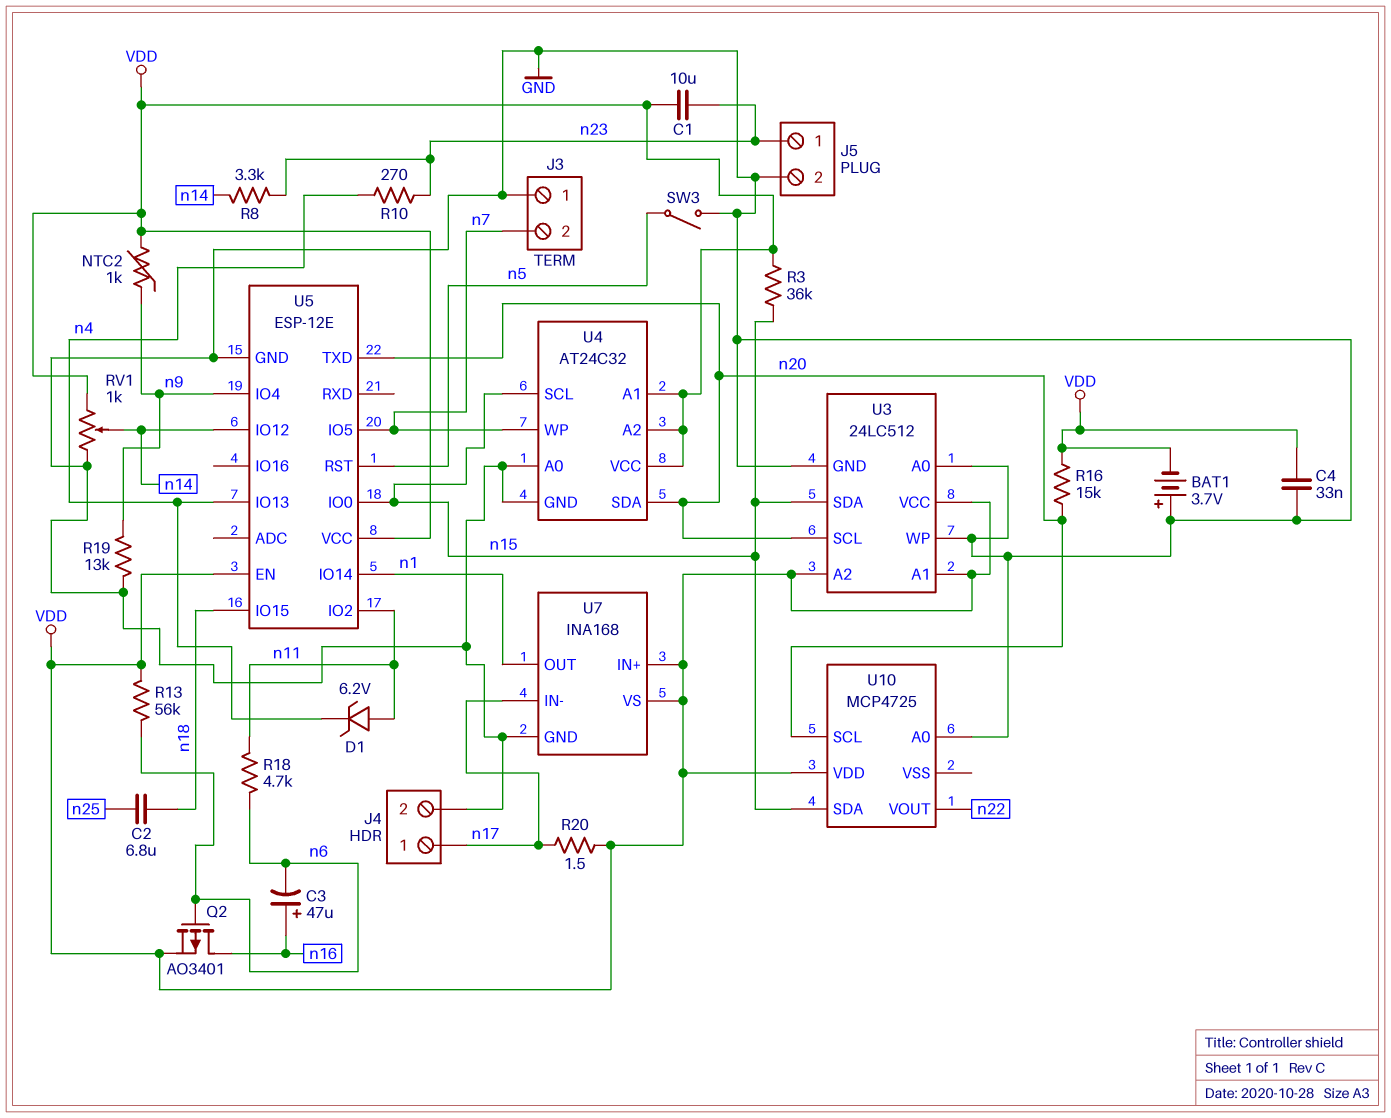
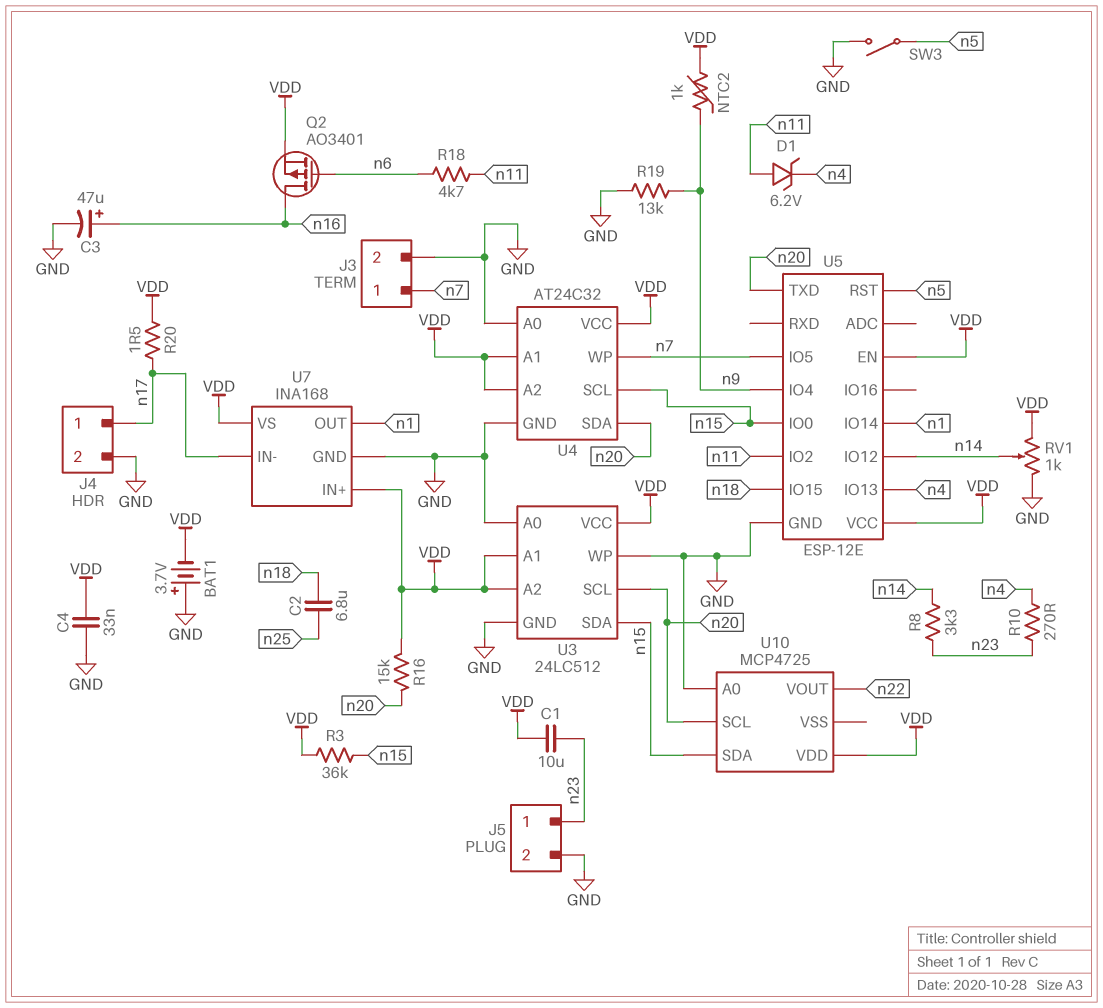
C3: 47uF (plus n16, minus n6) -> 47uF (plus n16, minus GND)
J3 pin 1: GND -> n7
J3 pin 2: n7 -> GND
R13: 56k (VDD, n6) -> none

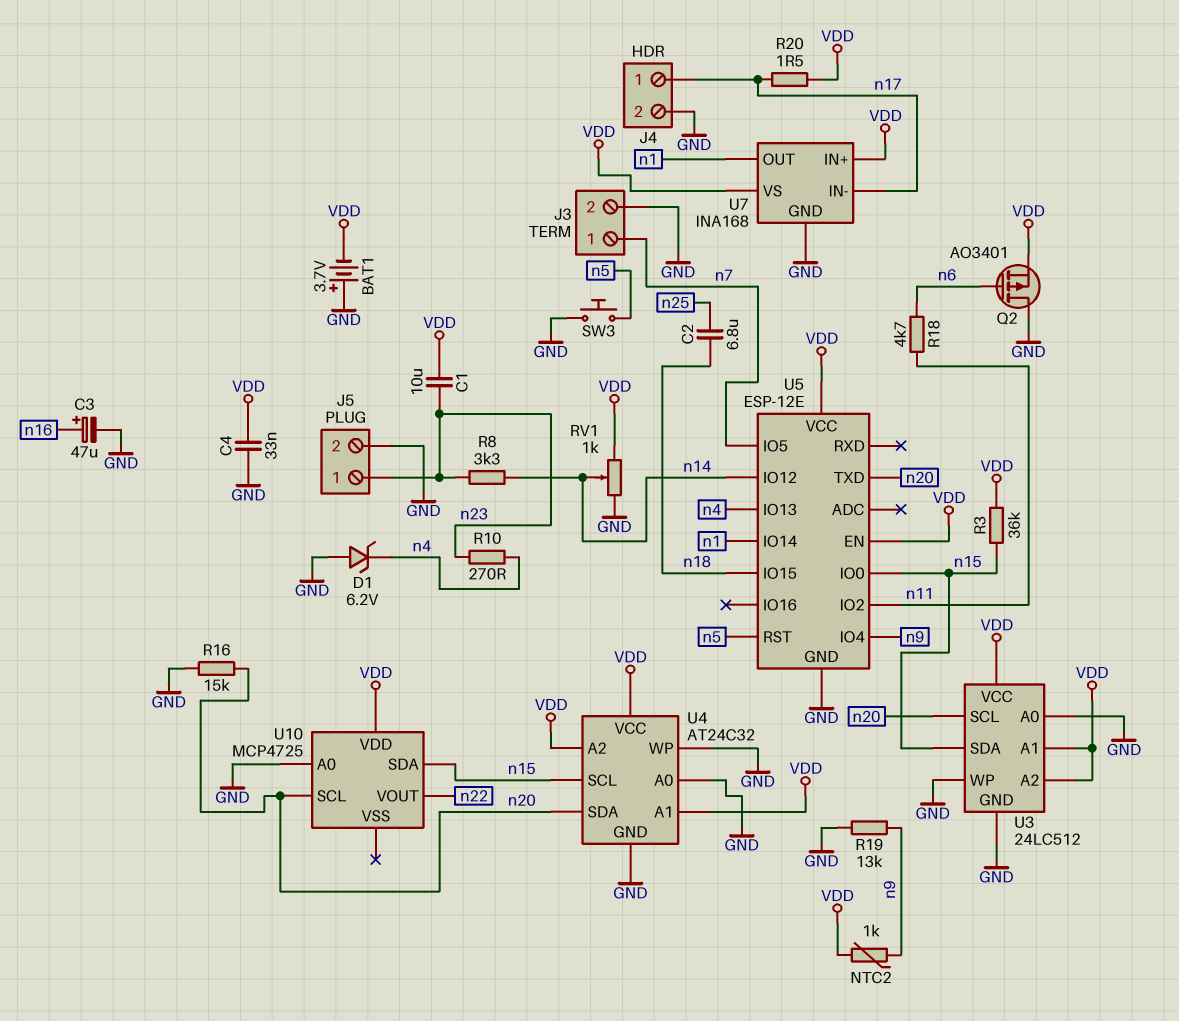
D1: zener 6.2V (A n11, K n4) -> zener 6.2V (A GND, K n4)
Q2: PMOS AO3401 (G n6, D n16, S VDD) -> PMOS AO3401 (G n6, D GND, S VDD)
R16: 15k (VDD, n20) -> 15k (GND, n20)
SW3: switch (GND, n5) -> button (GND, n5)
U4 pin WP: n7 -> GND

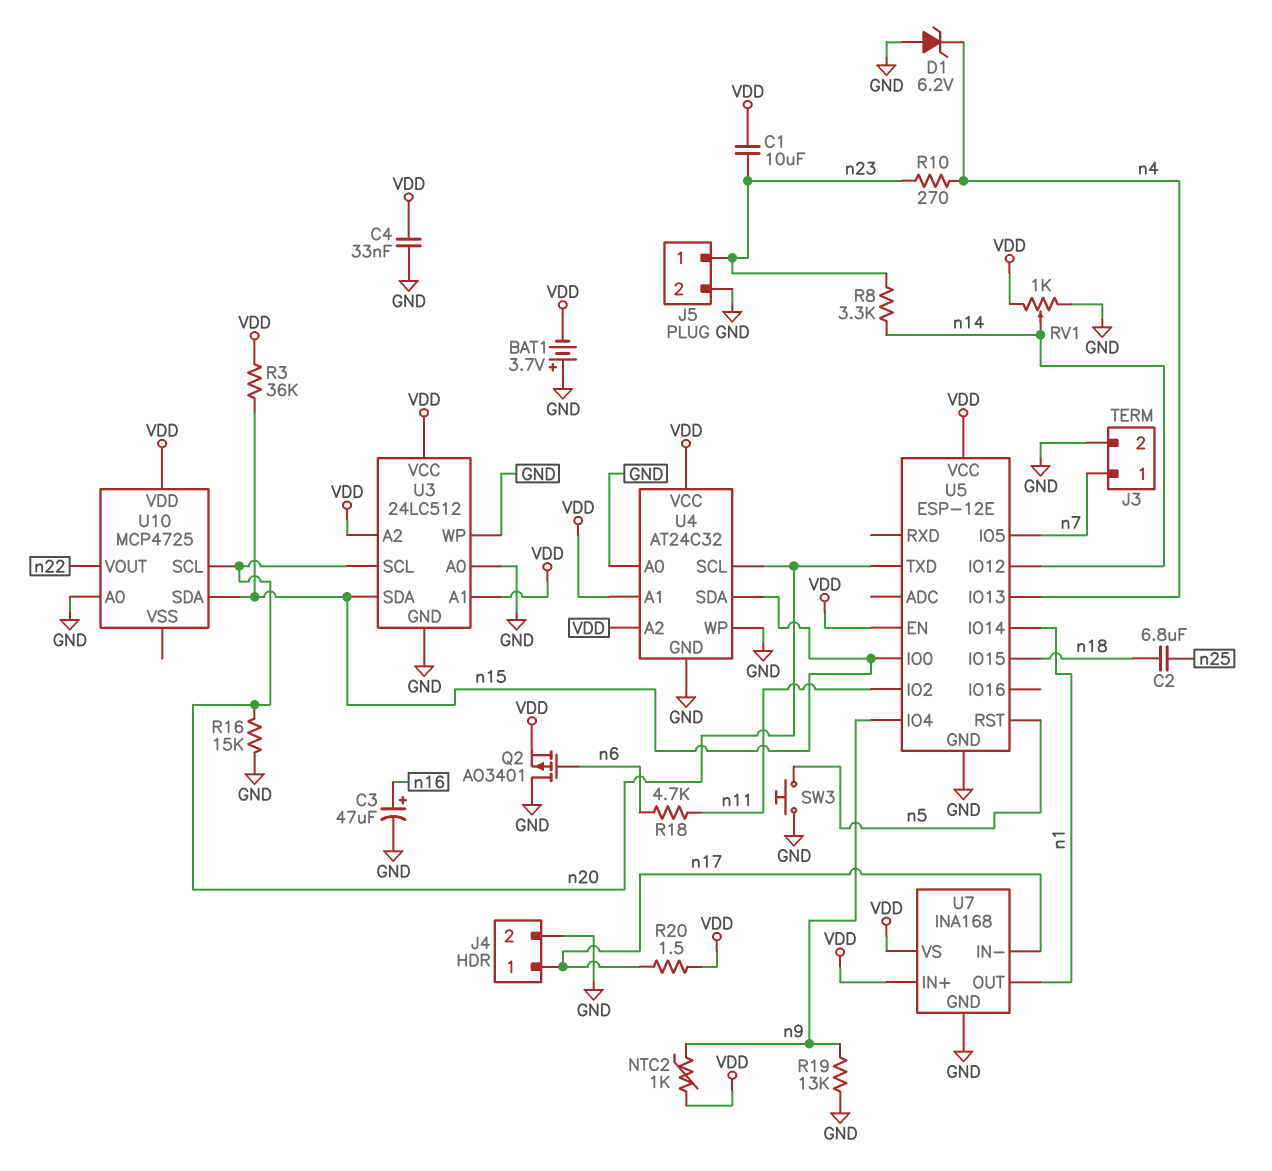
U4 pin SCL: n15 -> n20
U4 pin SDA: n20 -> n15

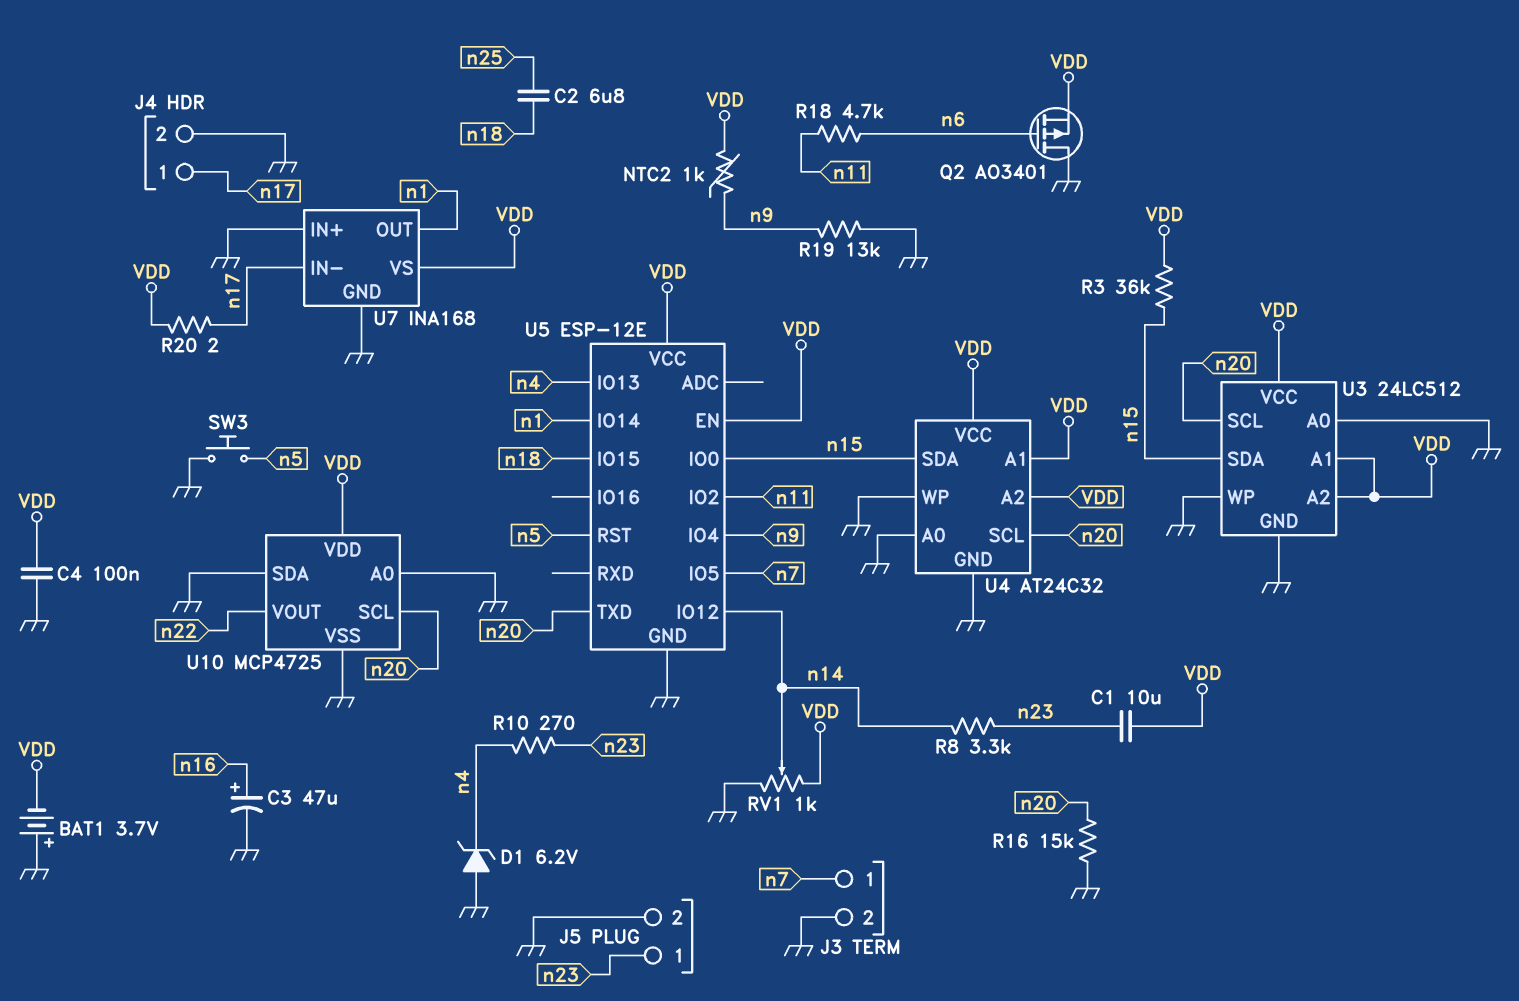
C4: 33nF (GND, VDD) -> 100nF (GND, VDD)
R20: 1.5 (VDD, n17) -> 2 (VDD, n17)
U7 pin IN+: VDD -> GND
U10 pin SDA: n15 -> GND
U10 pin VSS: none -> GND

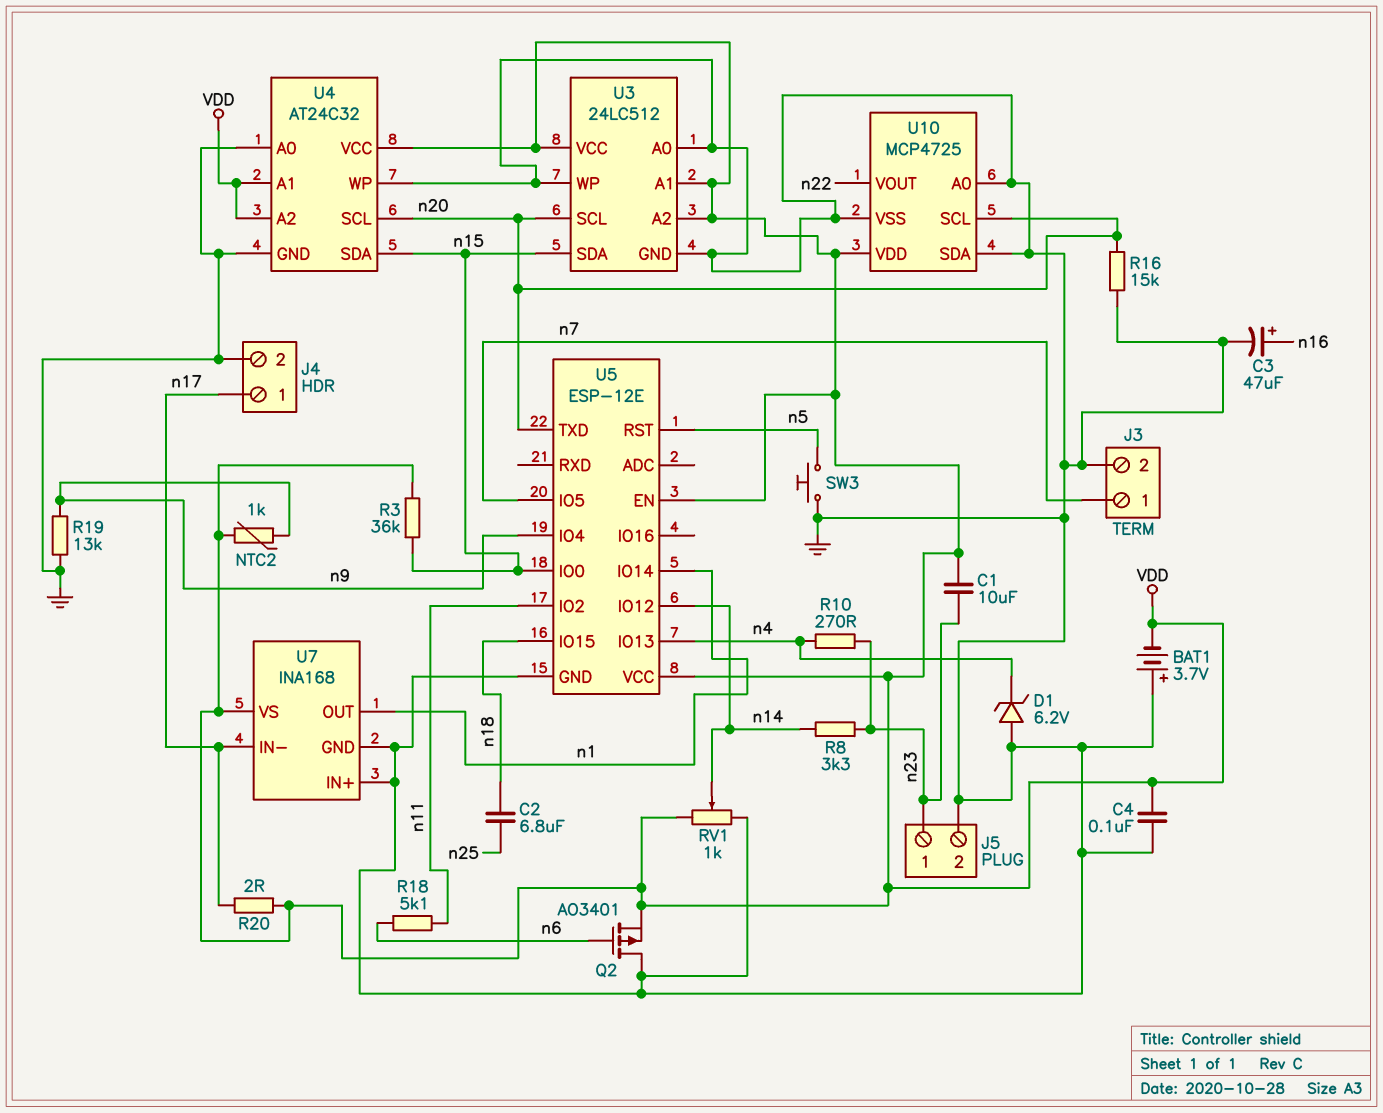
R18: 4.7k (n6, n11) -> 5.1k (n6, n11)

